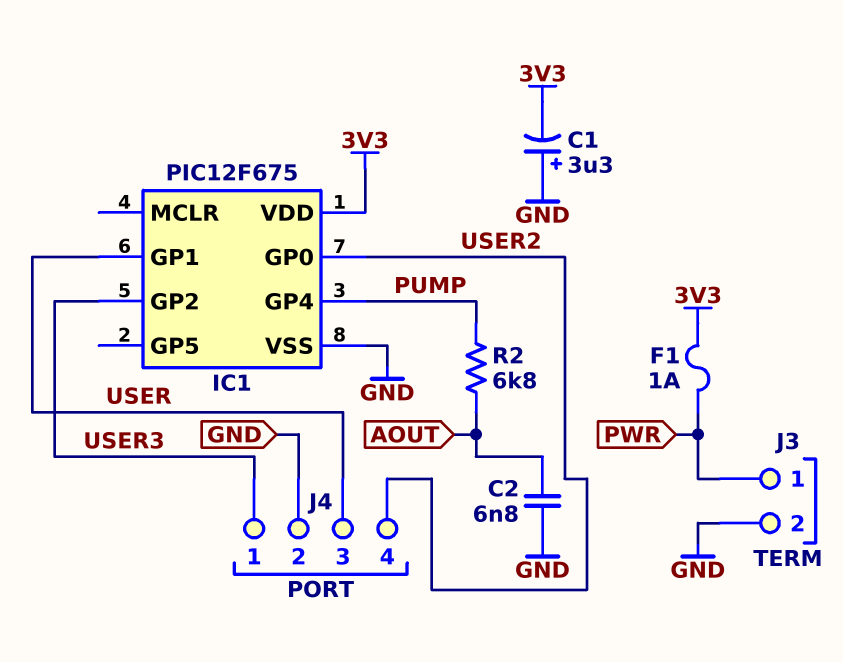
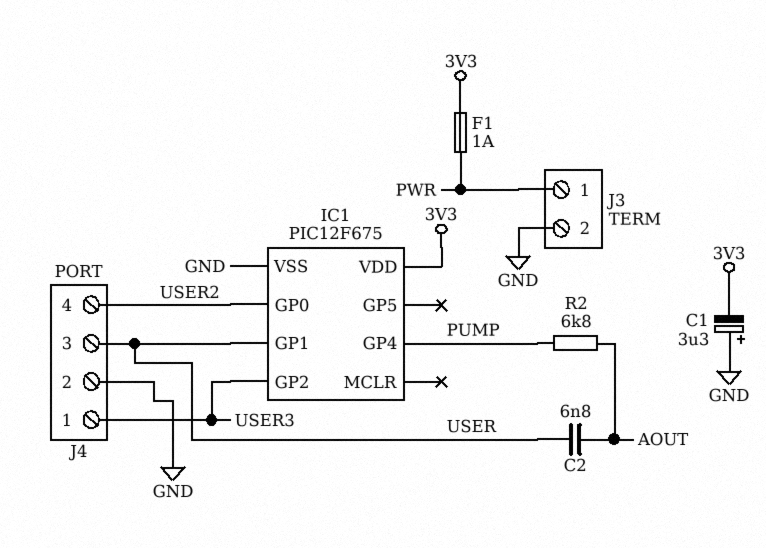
C2: 6.8nF (AOUT, GND) -> 6.8nF (AOUT, USER)

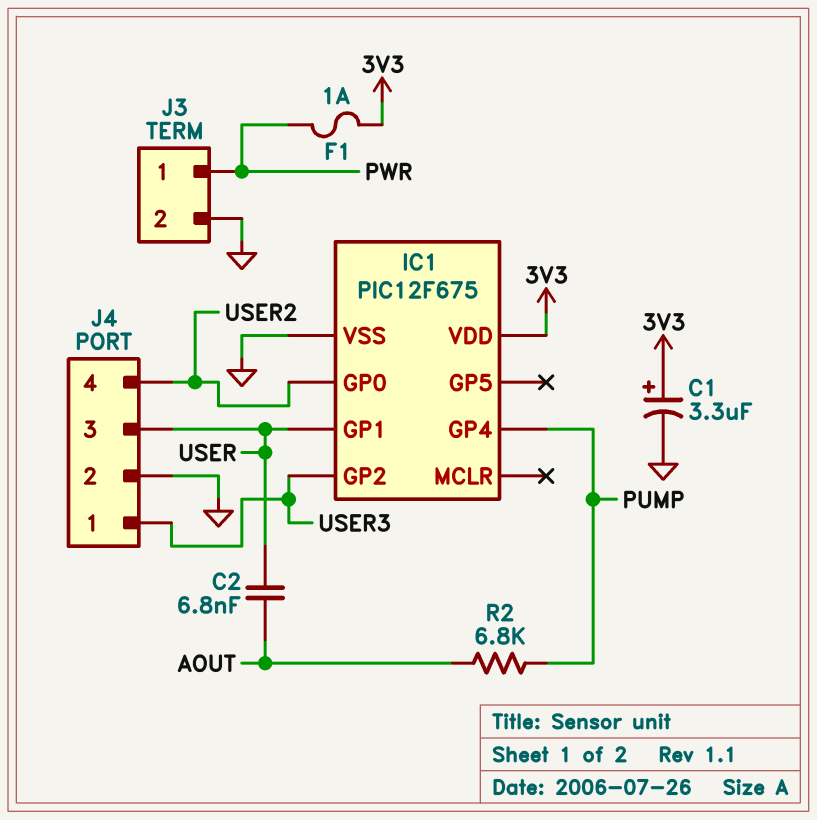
C1: 3.3uF (plus GND, minus 3V3) -> 3.3uF (plus 3V3, minus GND)

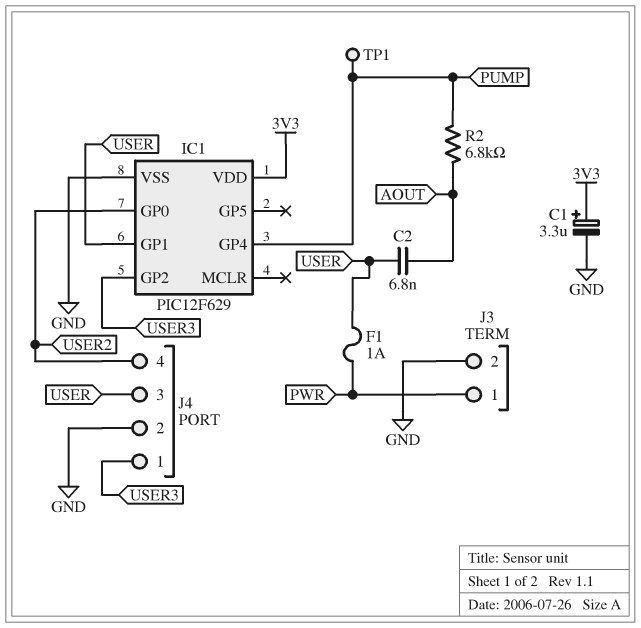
F1: 1A (3V3, PWR) -> 1A (PWR, USER)
IC1: PIC12F675 -> PIC12F629
TP1: none -> test point (PUMP)

